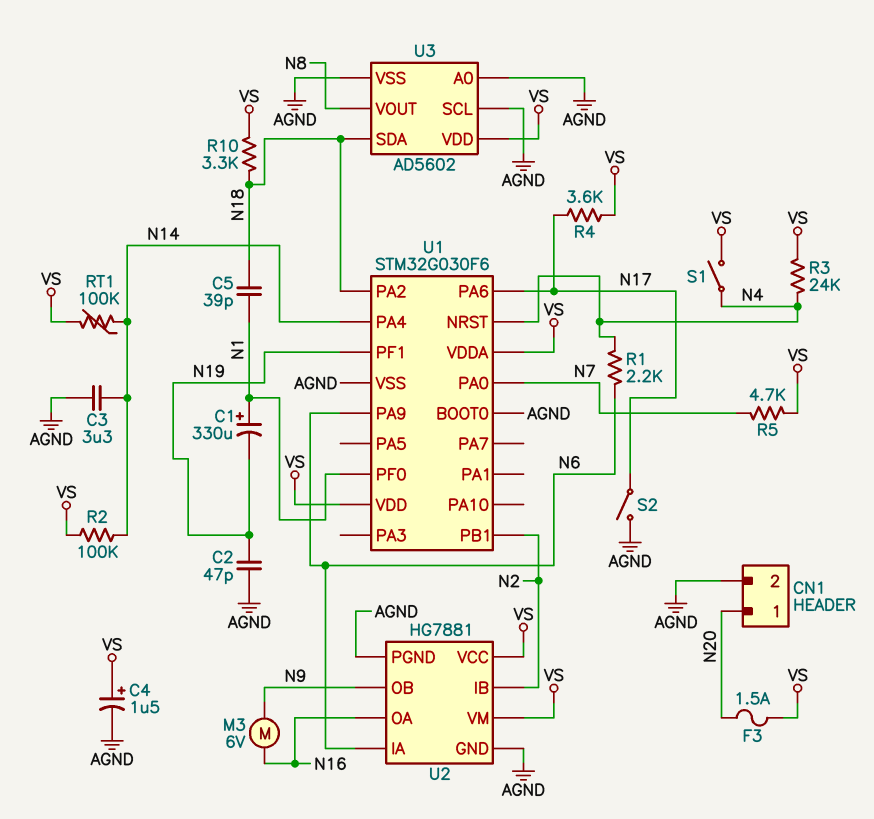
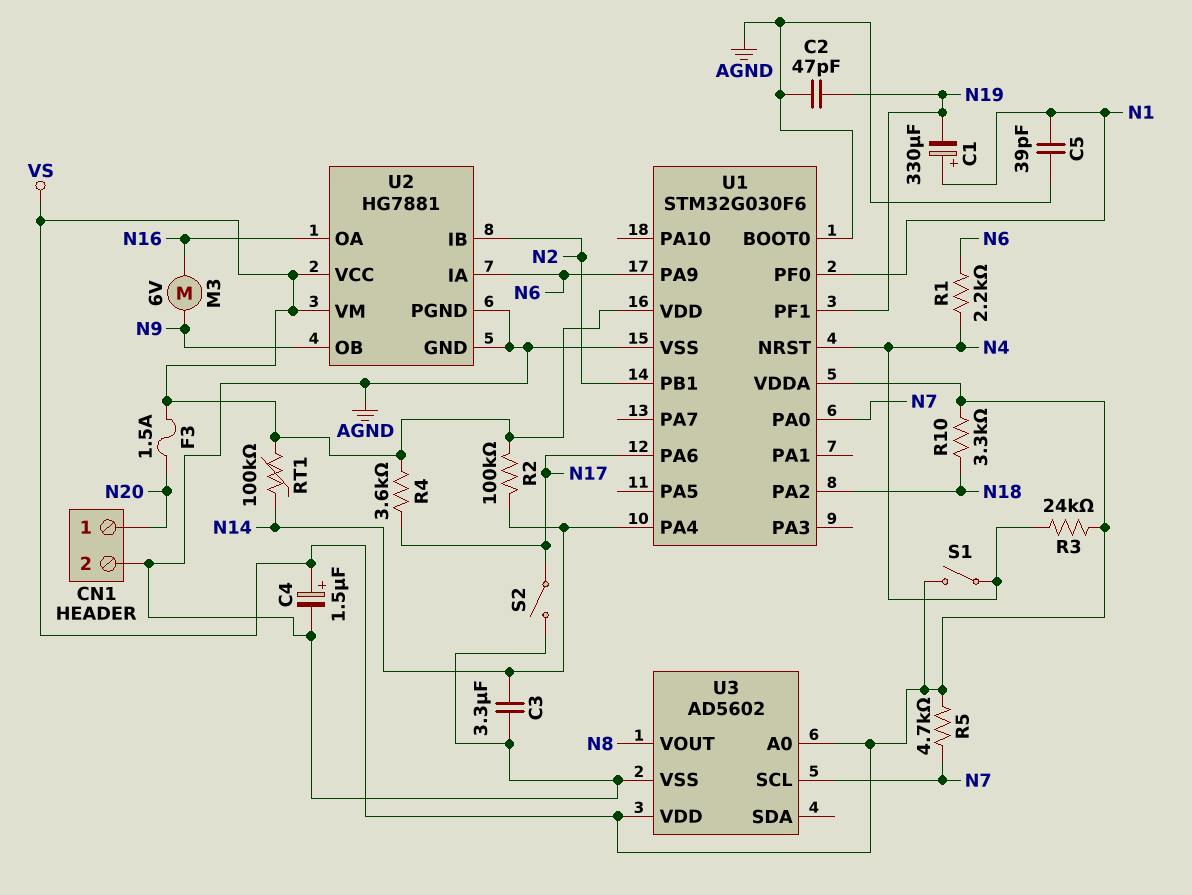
C5: 39pF (N1, N18) -> 39pF (AGND, N1)
U3 pin A0: AGND -> VS
U3 pin SCL: AGND -> N7
U3 pin SDA: N18 -> none

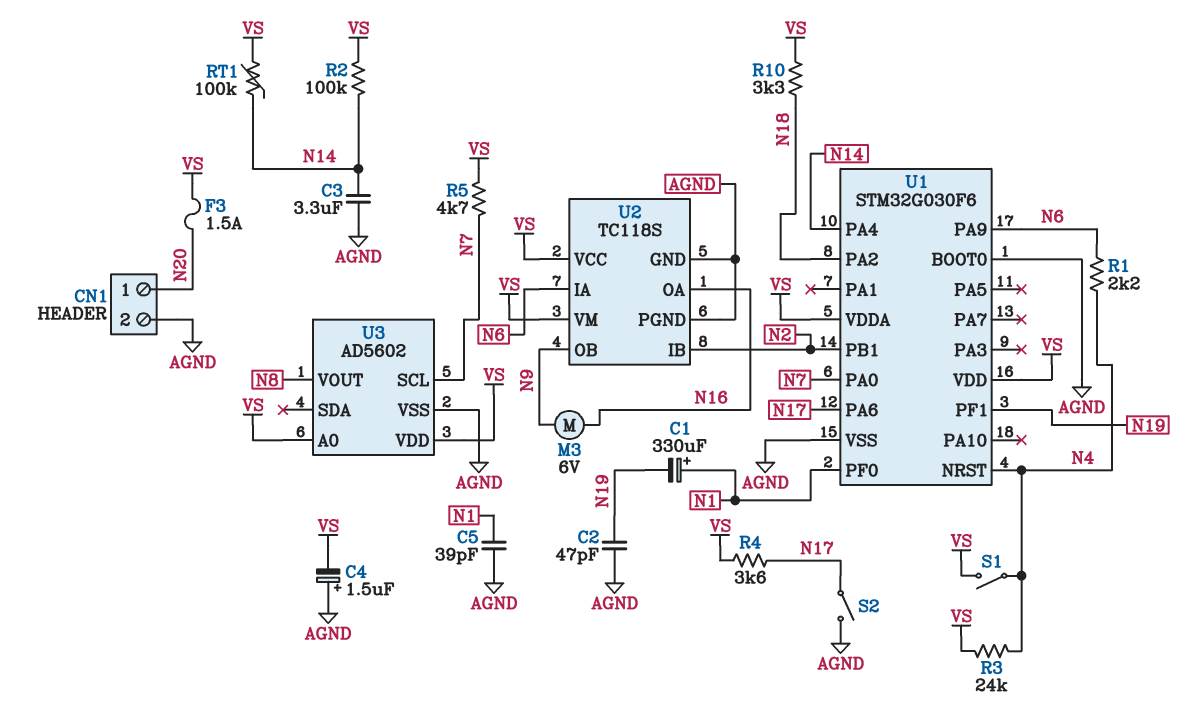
C4: 1.5uF (plus VS, minus AGND) -> 1.5uF (plus AGND, minus VS)
U2: HG7881 -> TC118S

